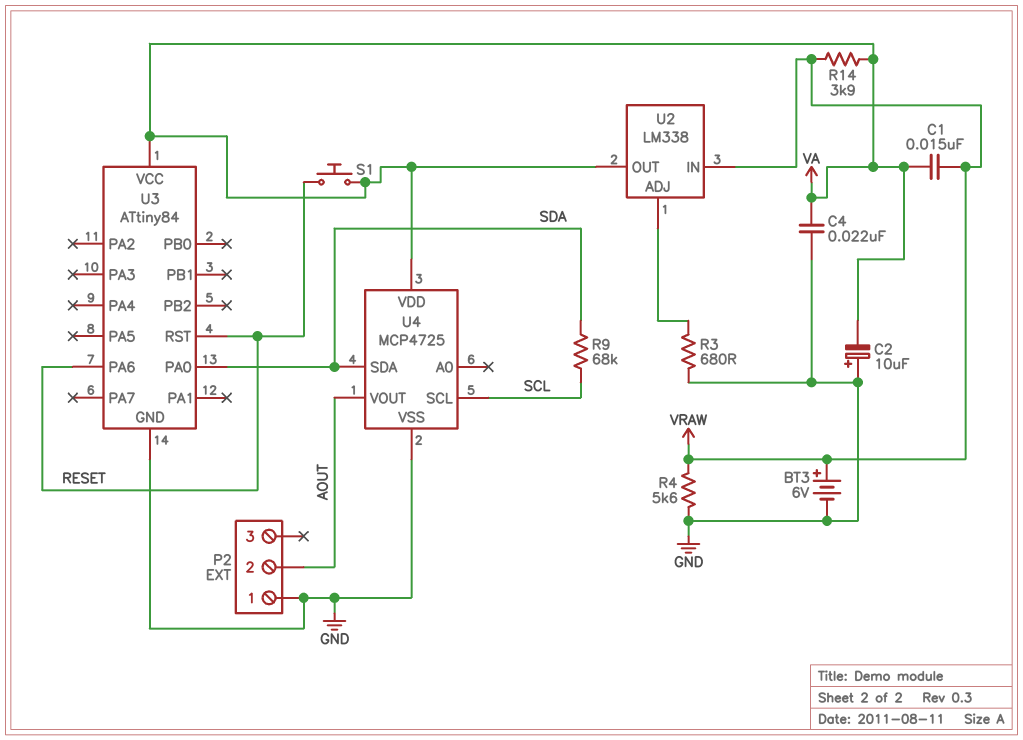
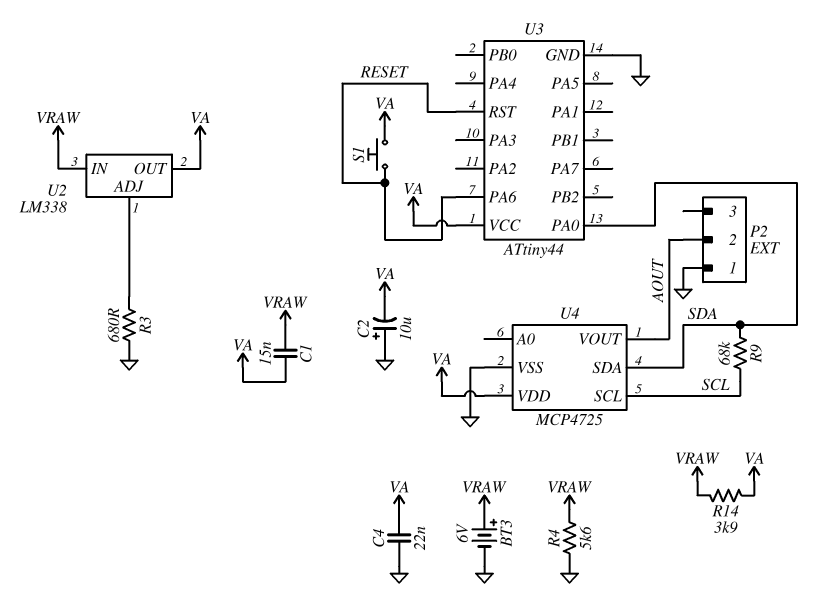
U3: ATtiny84 -> ATtiny44

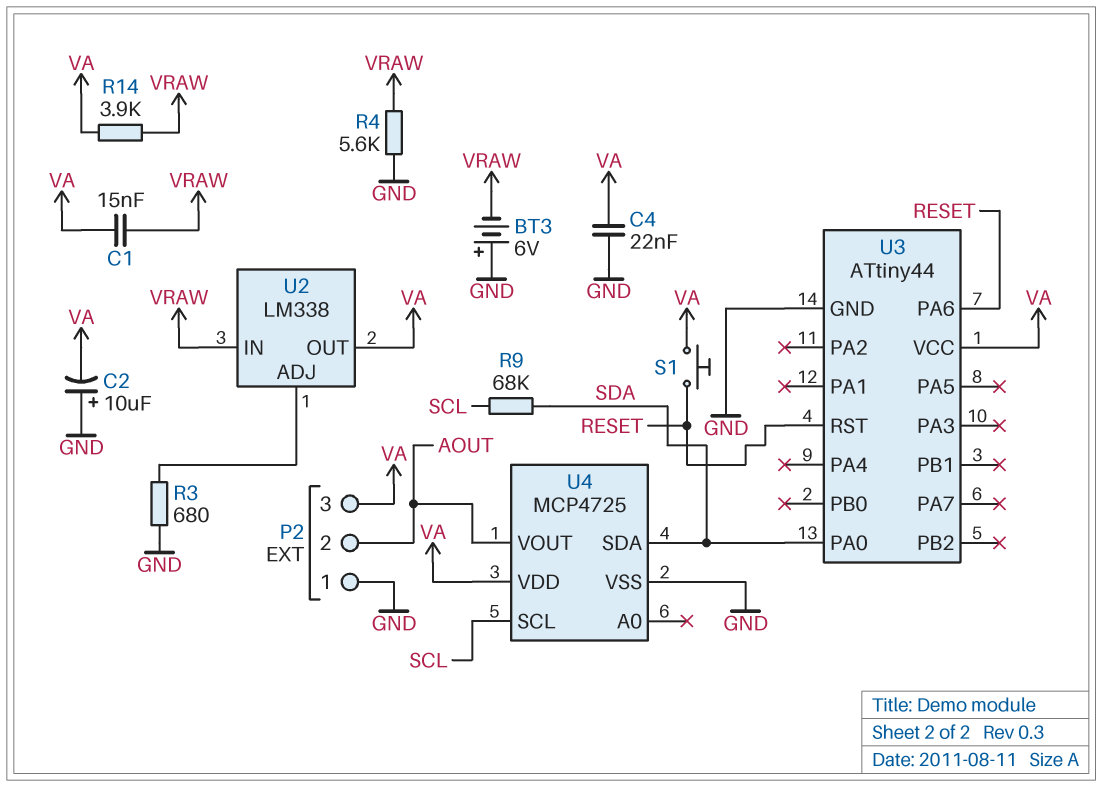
BT3: 6V (plus VRAW, minus GND) -> 6V (plus GND, minus VRAW)
P2 pin 3: none -> VA

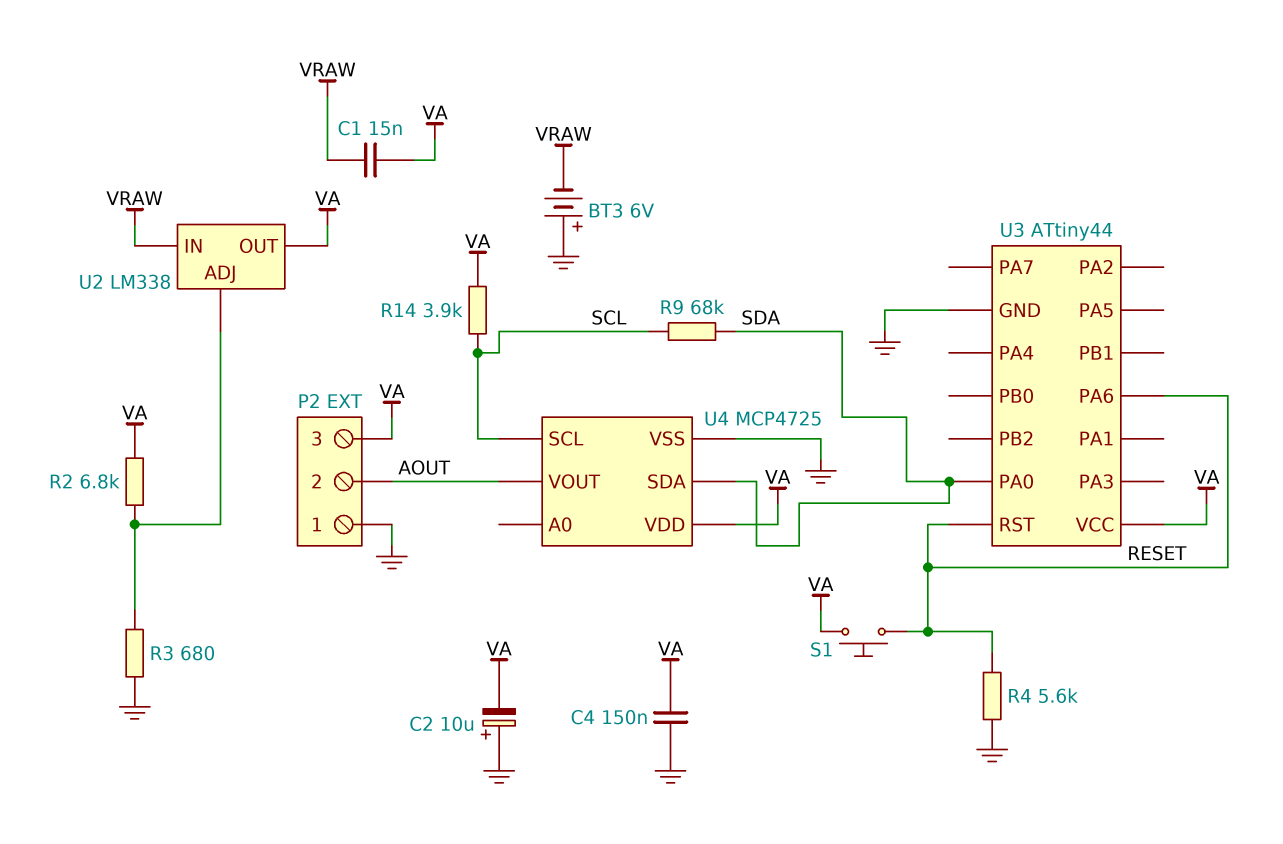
C4: 22nF (GND, VA) -> 150nF (GND, VA)
R2: none -> 6.8k (U2/ADJ, VA)
R4: 5.6k (GND, VRAW) -> 5.6k (GND, RESET)
R14: 3.9k (VA, VRAW) -> 3.9k (SCL, VA)

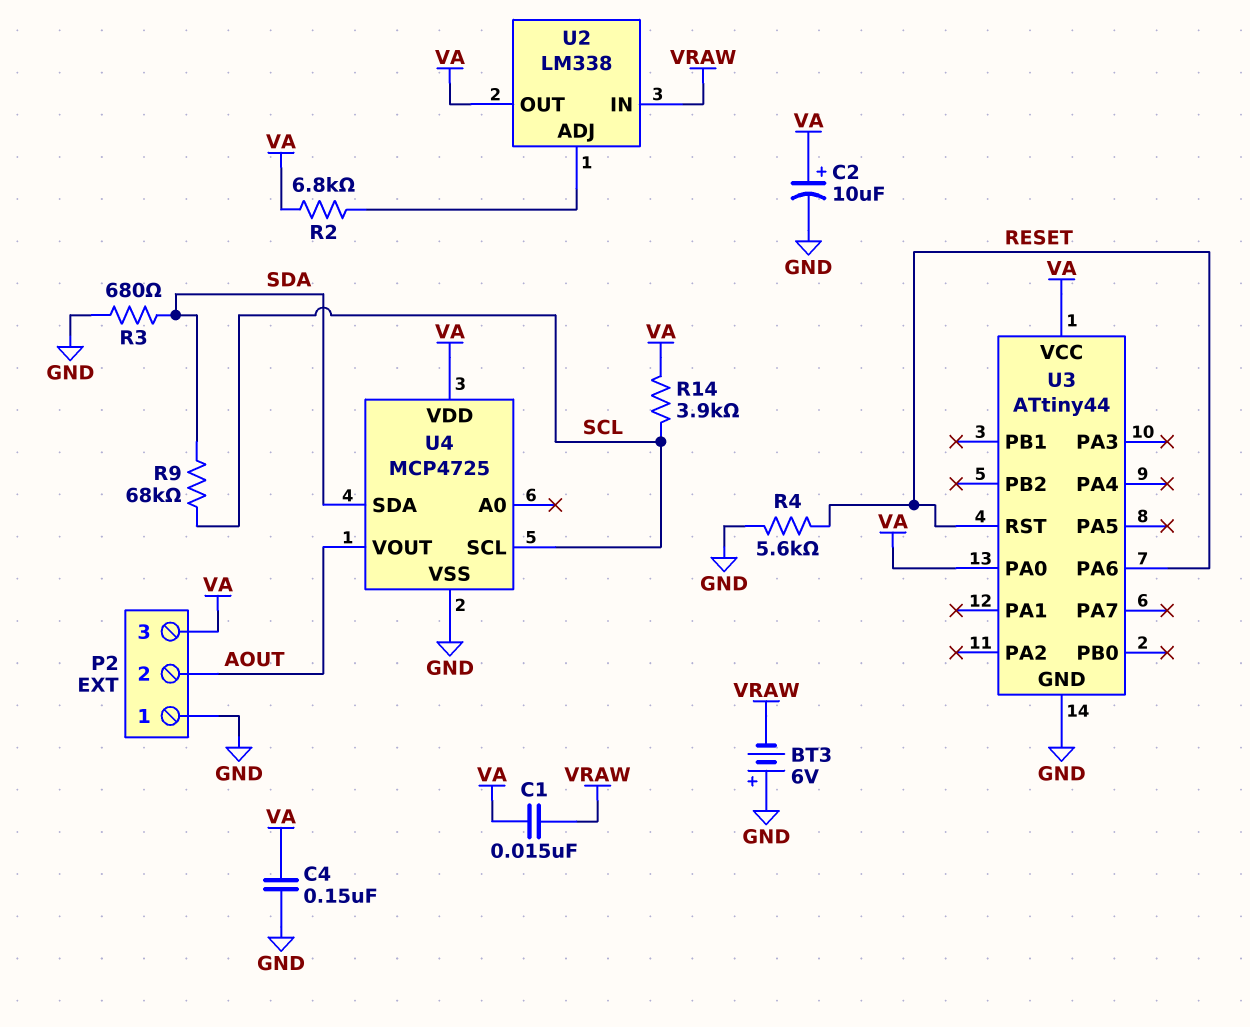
C2: 10uF (plus GND, minus VA) -> 10uF (plus VA, minus GND)
R3: 680 (GND, U2/ADJ) -> 680 (GND, SDA)
S1: button (RESET, VA) -> none
U3 pin PA0: SDA -> VA

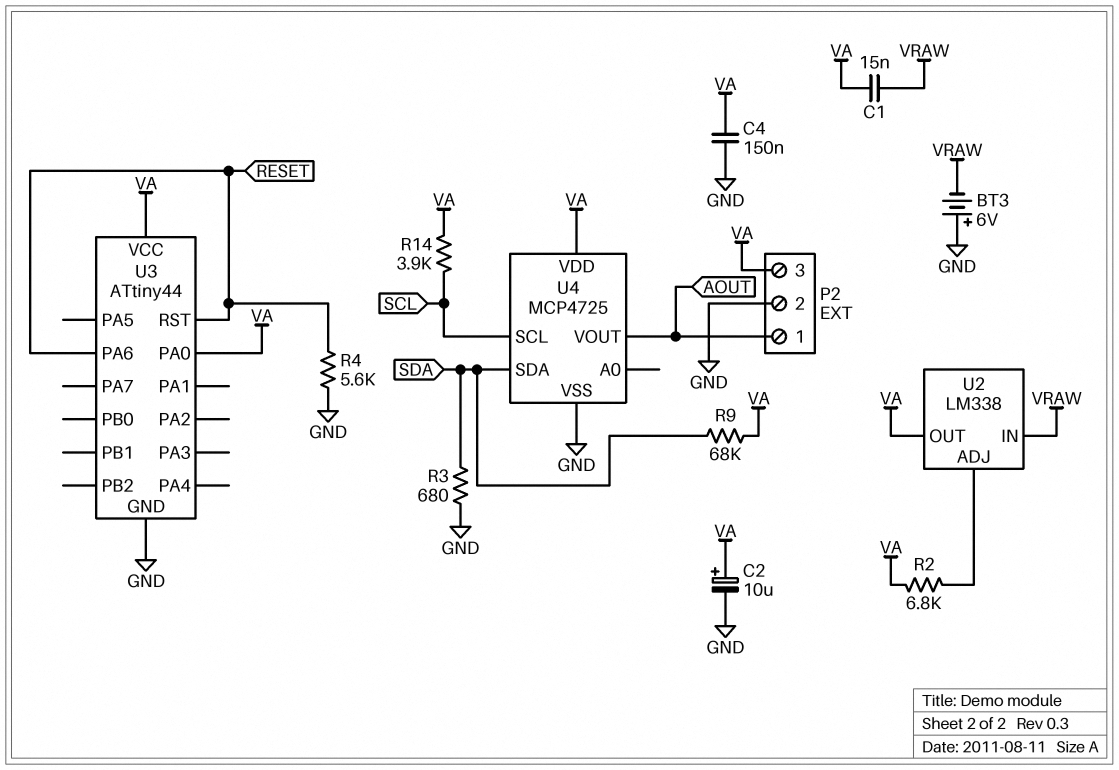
P2 pin 1: GND -> AOUT
P2 pin 2: AOUT -> GND
R9: 68k (SCL, SDA) -> 68k (SDA, VA)

